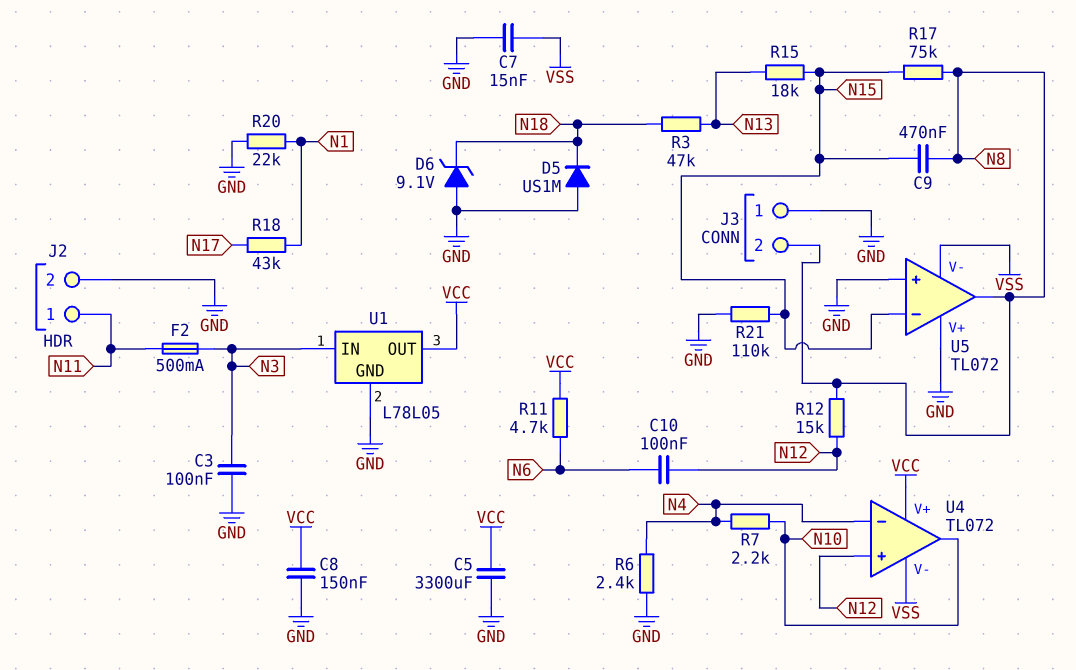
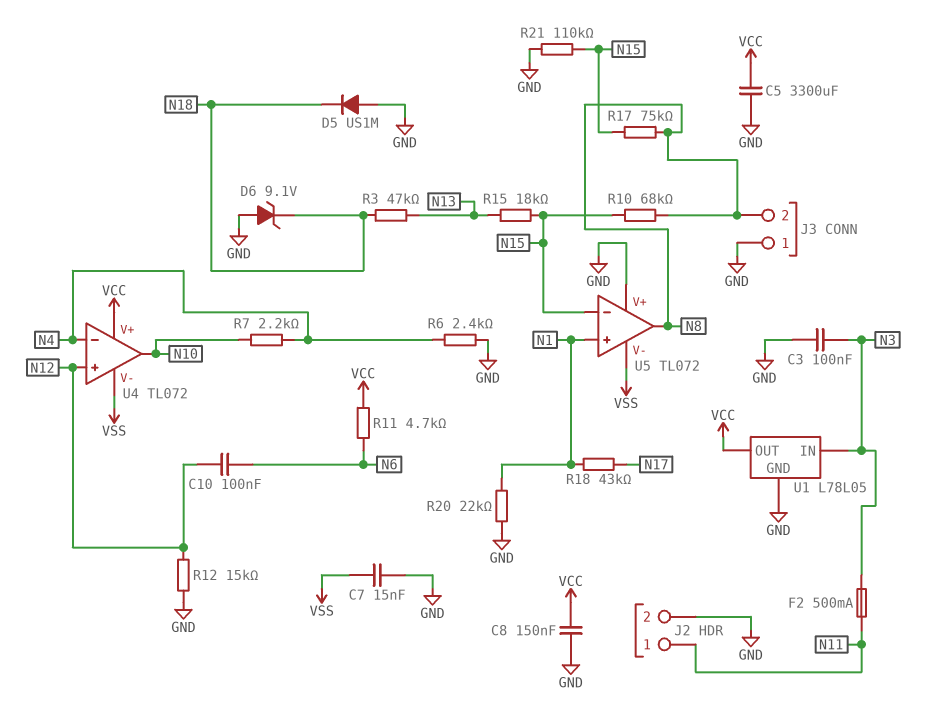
C9: 470nF (N8, N15) -> none
R10: none -> 68k (N8, N15)
R12: 15k (N8, N12) -> 15k (GND, N12)
U5 pin in+: GND -> N1

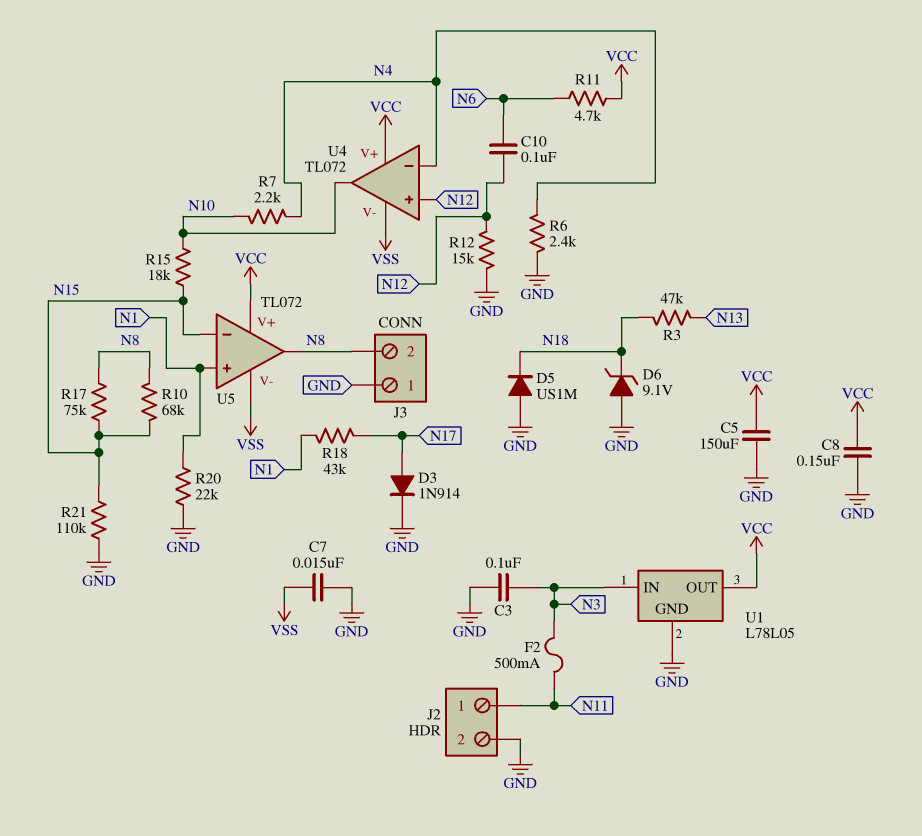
C5: 3300uF (GND, VCC) -> 150uF (GND, VCC)
D3: none -> diode 1N914 (A N17, K GND)
R15: 18k (N13, N15) -> 18k (N10, N15)
U5 pin V+: GND -> VCC

